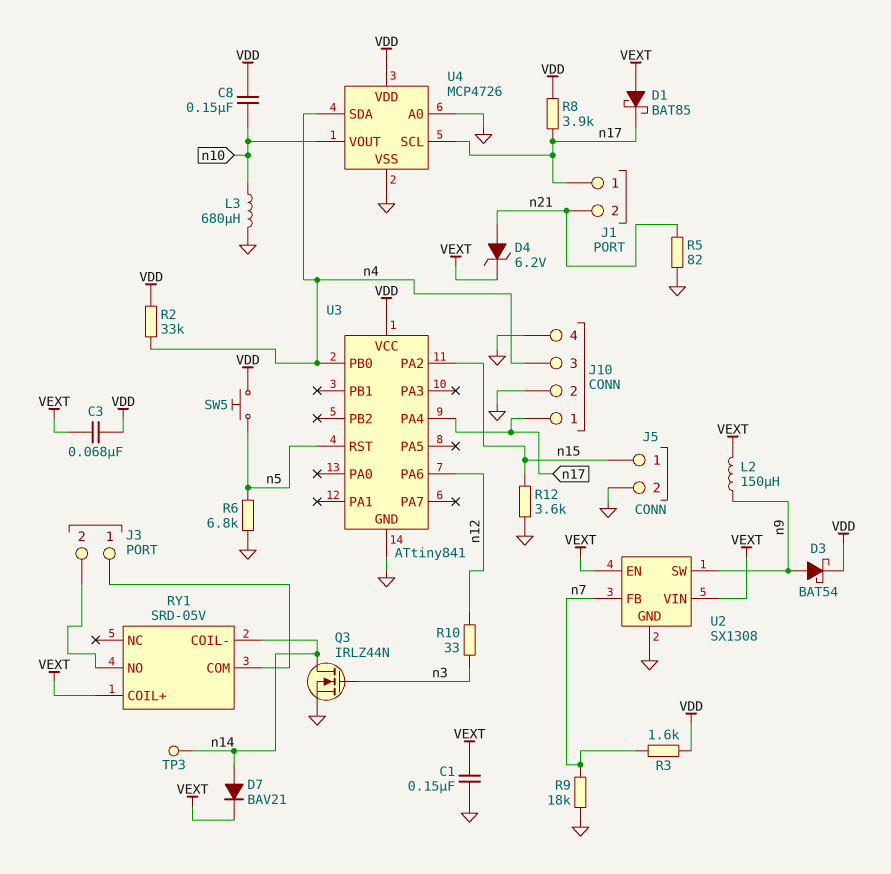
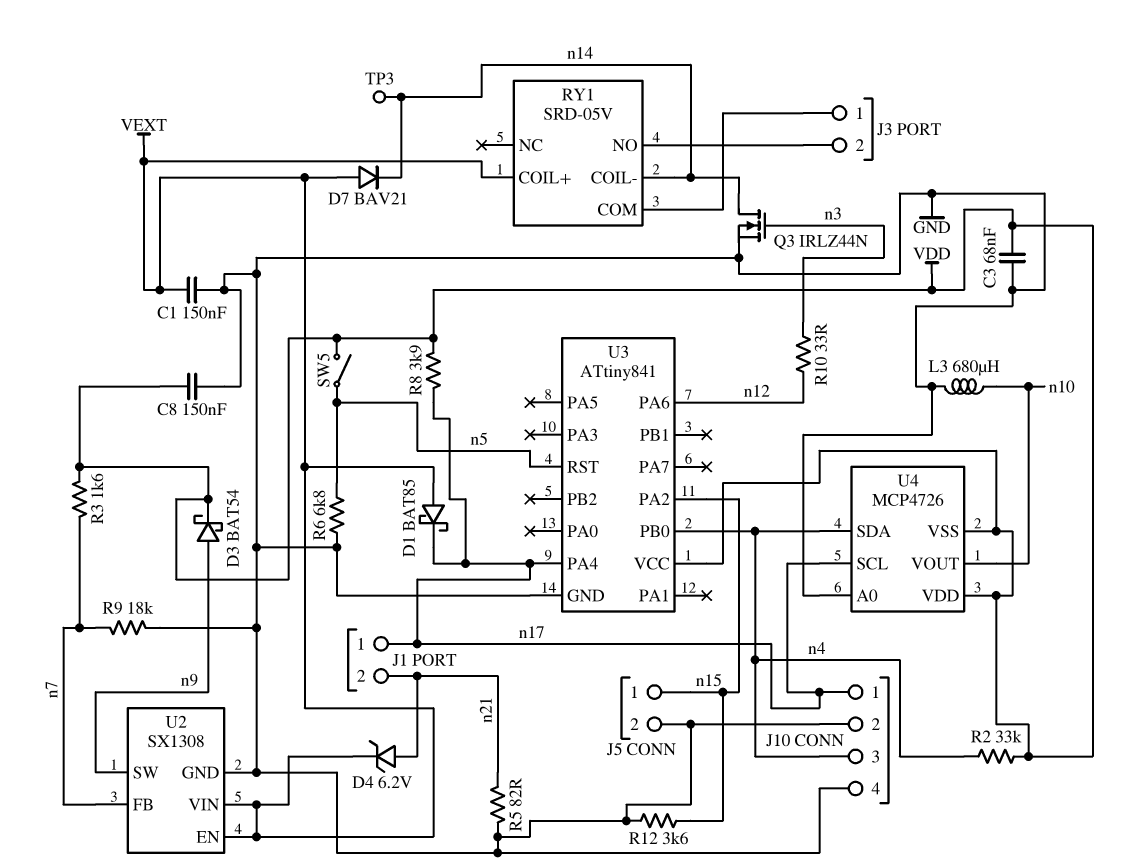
C3: 68nF (VDD, VEXT) -> 68nF (GND, VDD)
C8: 150nF (VDD, n10) -> 150nF (GND, VDD)
D7: diode BAV21 (A n14, K VEXT) -> diode BAV21 (A VEXT, K n14)
L2: 150uH (VEXT, n9) -> none
SW5: button (VDD, n5) -> switch (VDD, n5)
U4 pin VSS: GND -> VDD

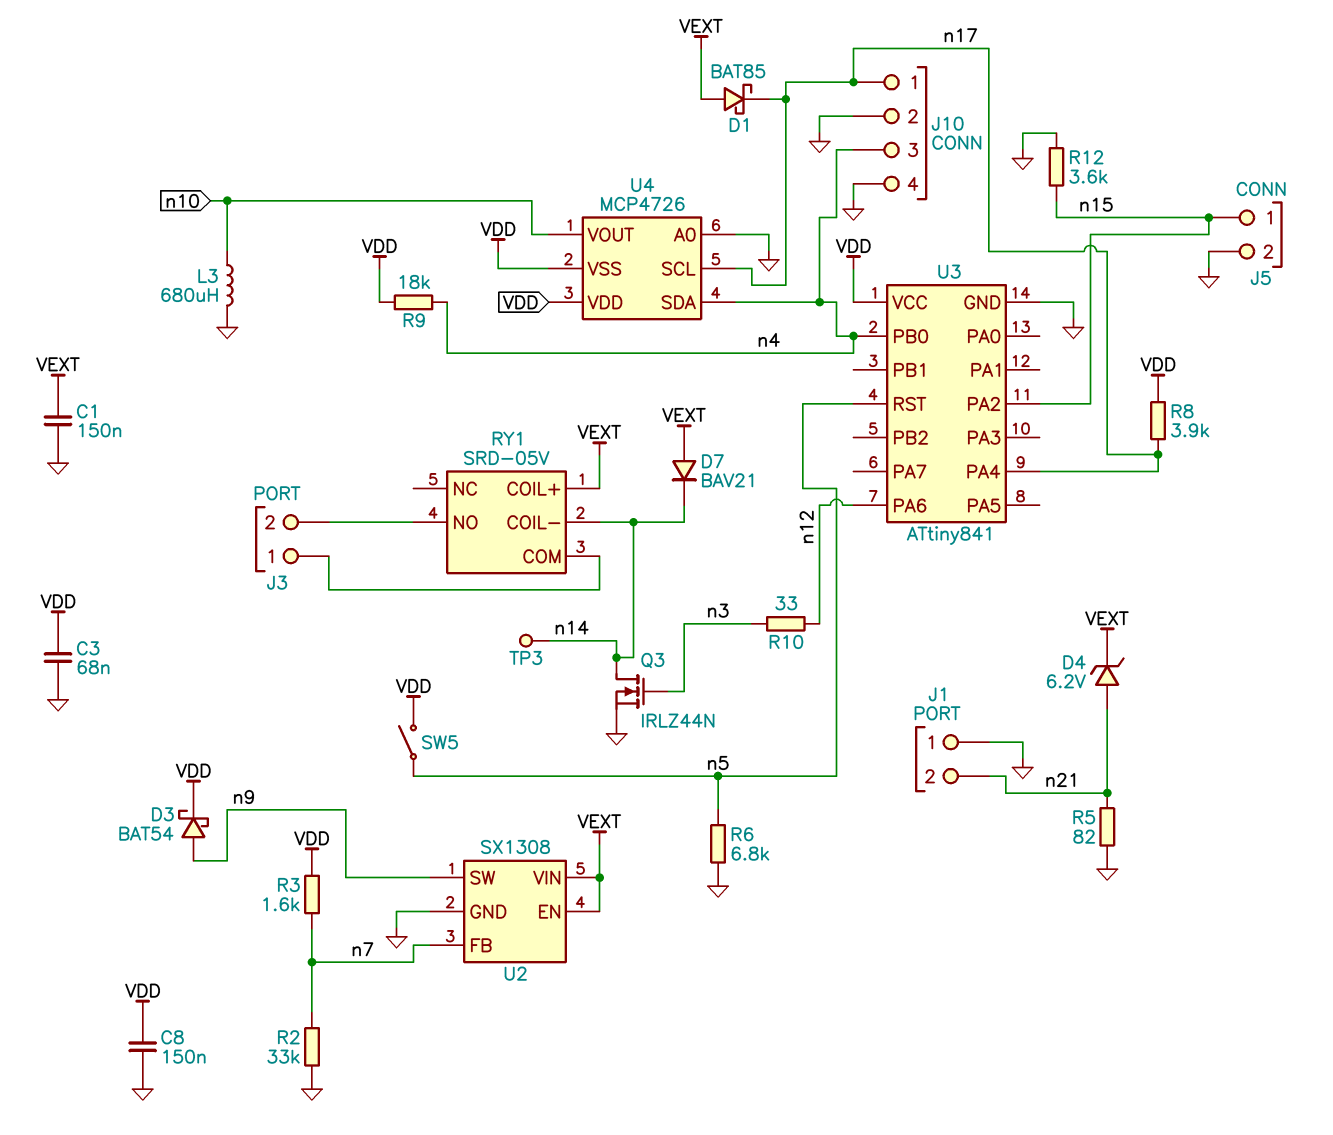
J1 pin 1: n17 -> GND
R2: 33k (VDD, n4) -> 33k (GND, n7)
R9: 18k (GND, n7) -> 18k (VDD, n4)

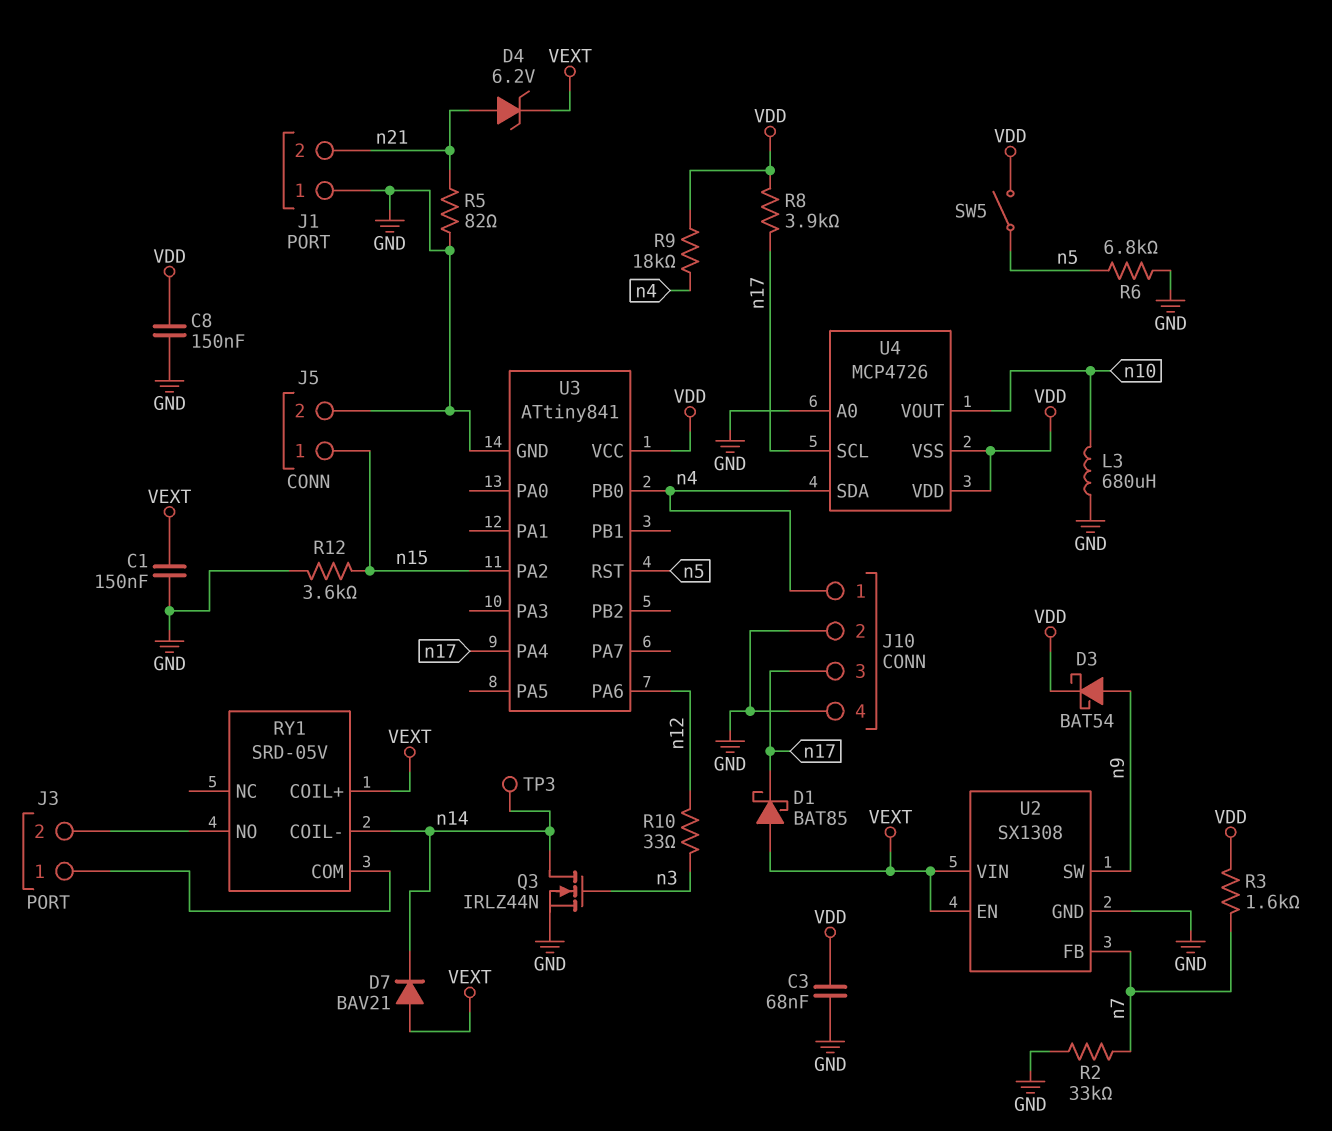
J10 pin 1: n17 -> n4
J10 pin 3: n4 -> n17

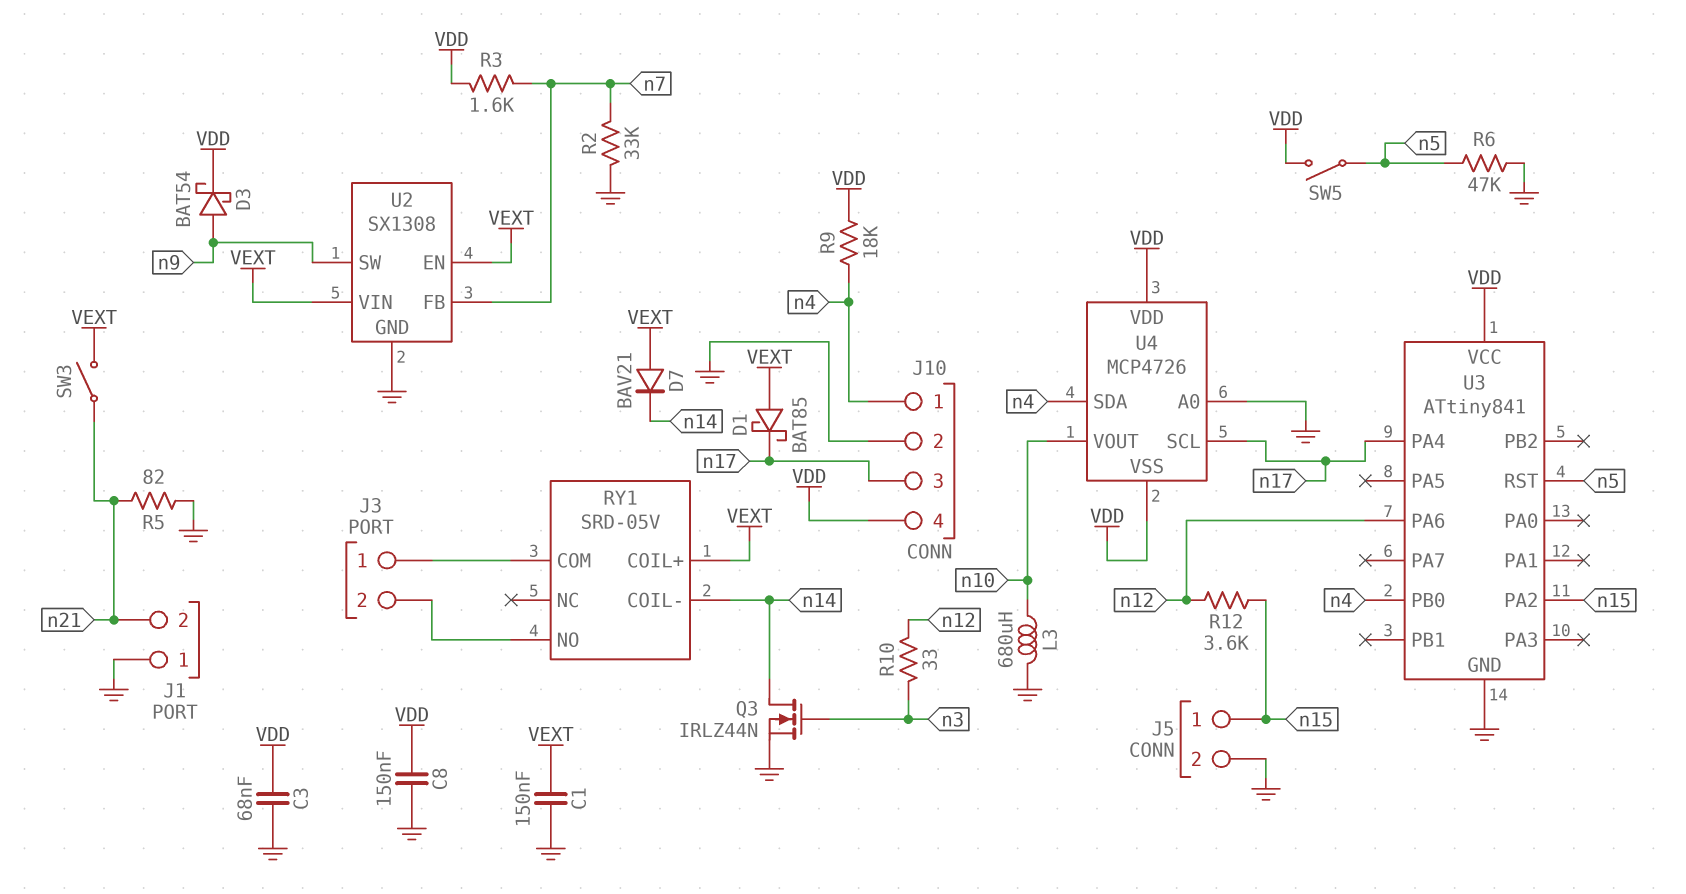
D4: zener 6.2V (A n21, K VEXT) -> none
J10 pin 4: GND -> VDD
R6: 6.8k (GND, n5) -> 47k (GND, n5)
R8: 3.9k (VDD, n17) -> none
R12: 3.6k (GND, n15) -> 3.6k (n12, n15)
SW3: none -> switch (VEXT, n21)
TP3: test point (n14) -> none

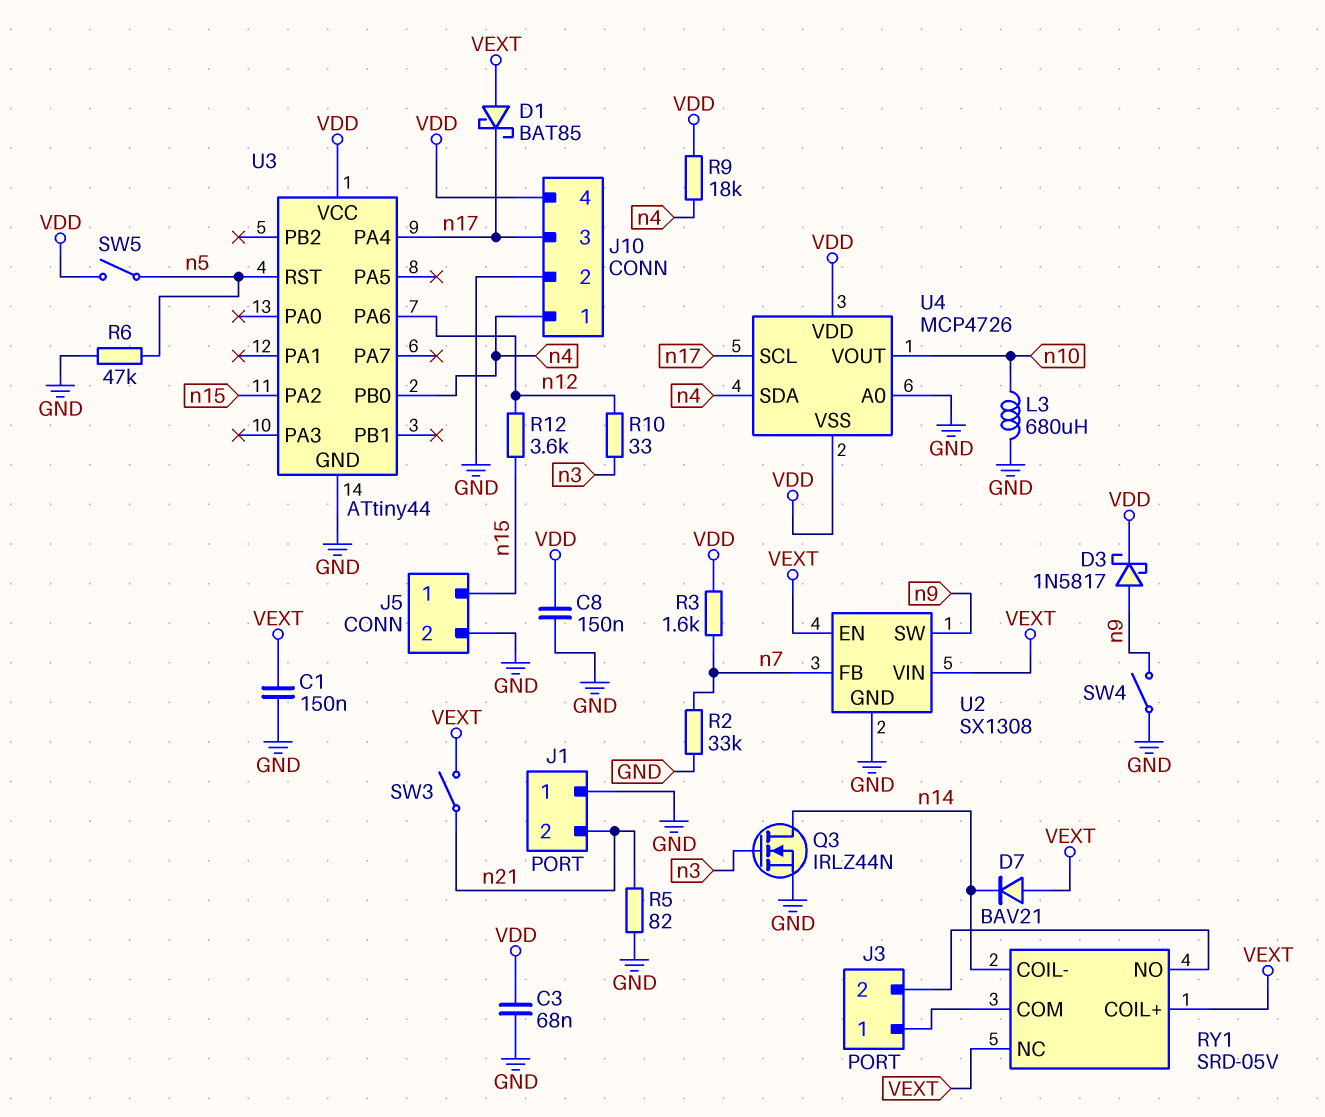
D3: schottky BAT54 (A n9, K VDD) -> schottky 1N5817 (A n9, K VDD)
RY1 pin NC: none -> VEXT
SW4: none -> switch (GND, n9)
U3: ATtiny841 -> ATtiny44

